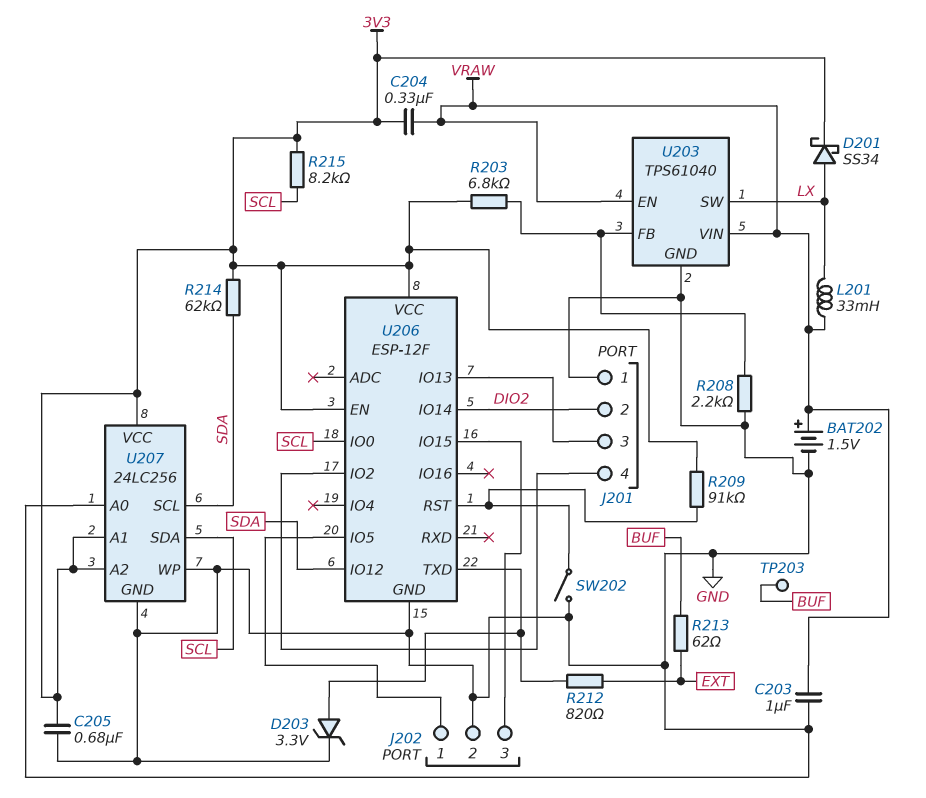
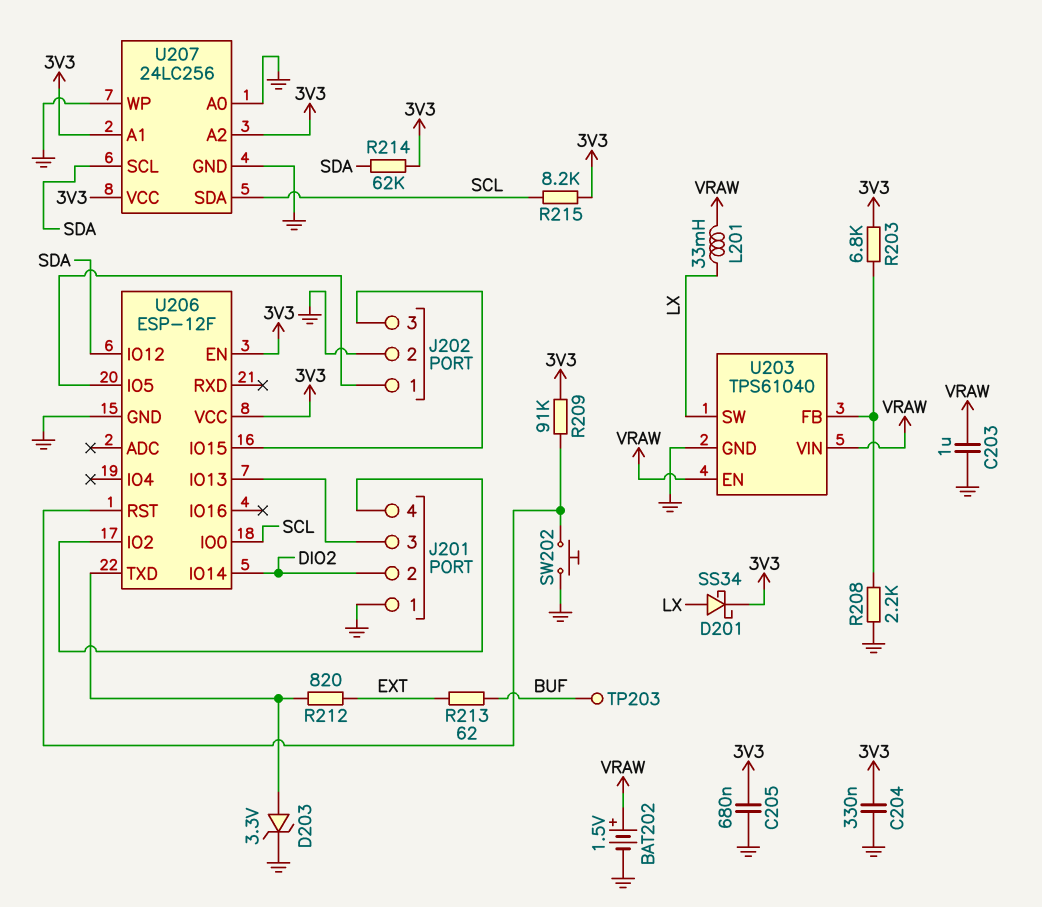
C204: 330nF (3V3, VRAW) -> 330nF (3V3, GND)
SW202: switch (GND, U206/RST) -> button (GND, U206/RST)

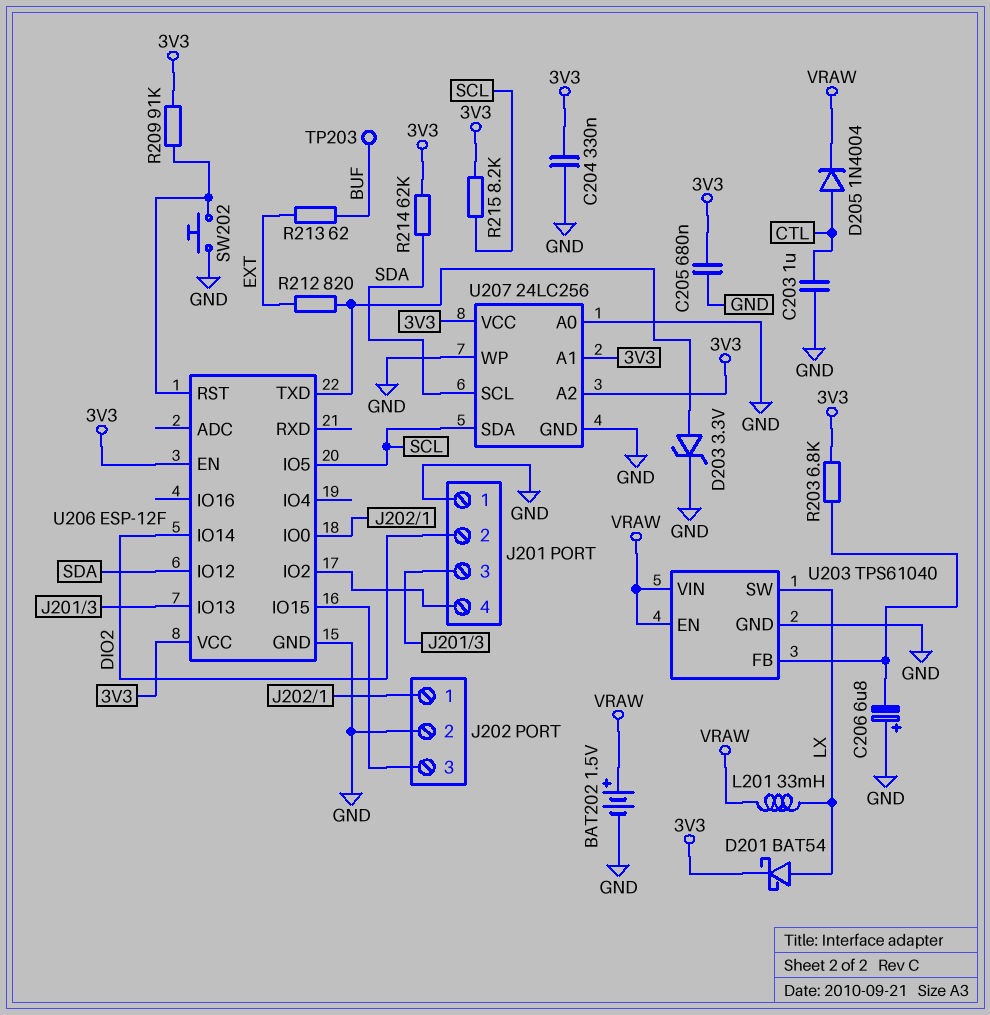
C203: 1uF (GND, VRAW) -> 1uF (CTL, GND)
C206: none -> 6.8uF (plus GND, minus U203/FB)
D201: schottky SS34 (A LX, K 3V3) -> schottky BAT54 (A LX, K 3V3)
D205: none -> diode 1N4004 (A CTL, K VRAW)
R208: 2.2k (GND, U203/FB) -> none
U206 pin IO0: SCL -> J202/1
U206 pin IO5: J202/1 -> SCL

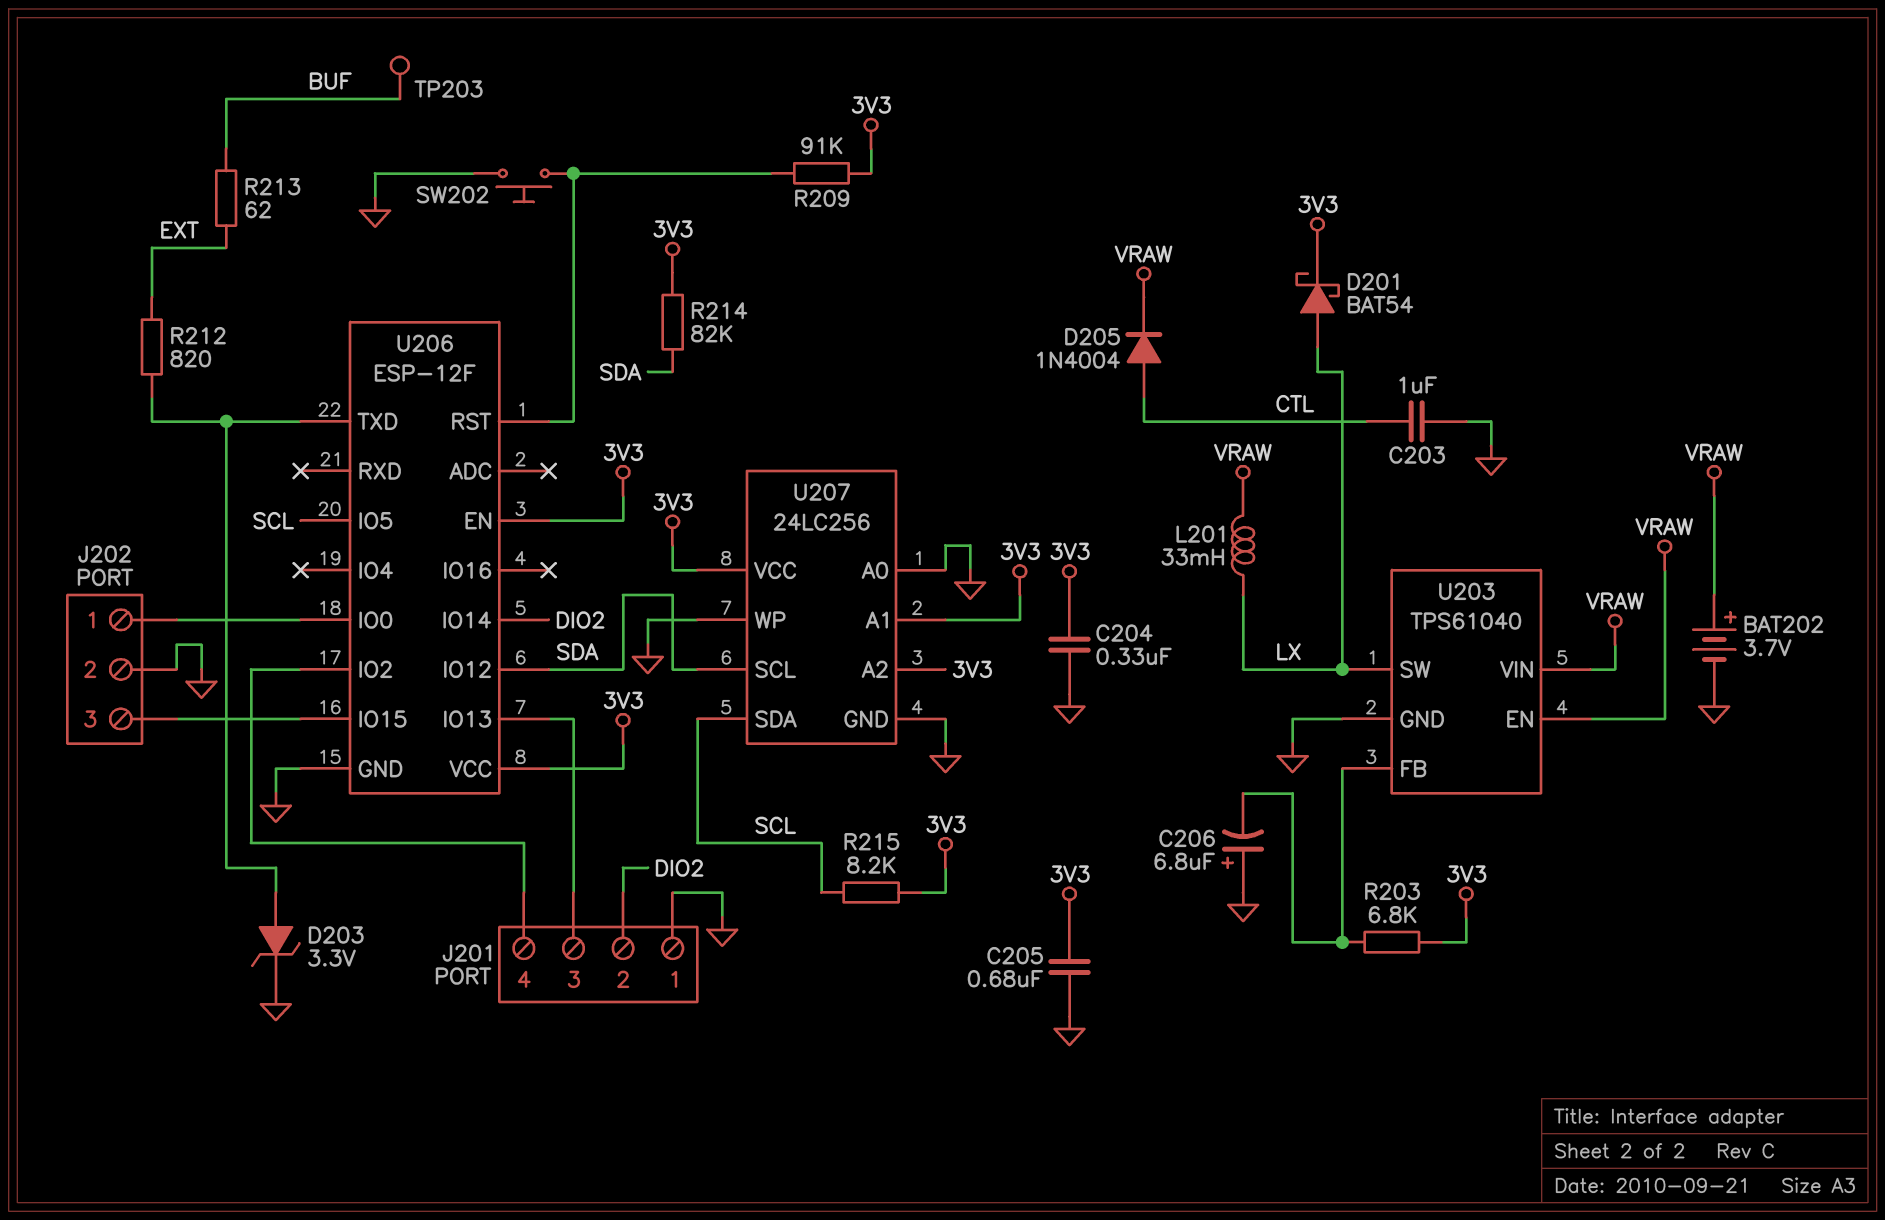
BAT202: 1.5V (plus VRAW, minus GND) -> 3.7V (plus VRAW, minus GND)
R214: 62k (3V3, SDA) -> 82k (3V3, SDA)

